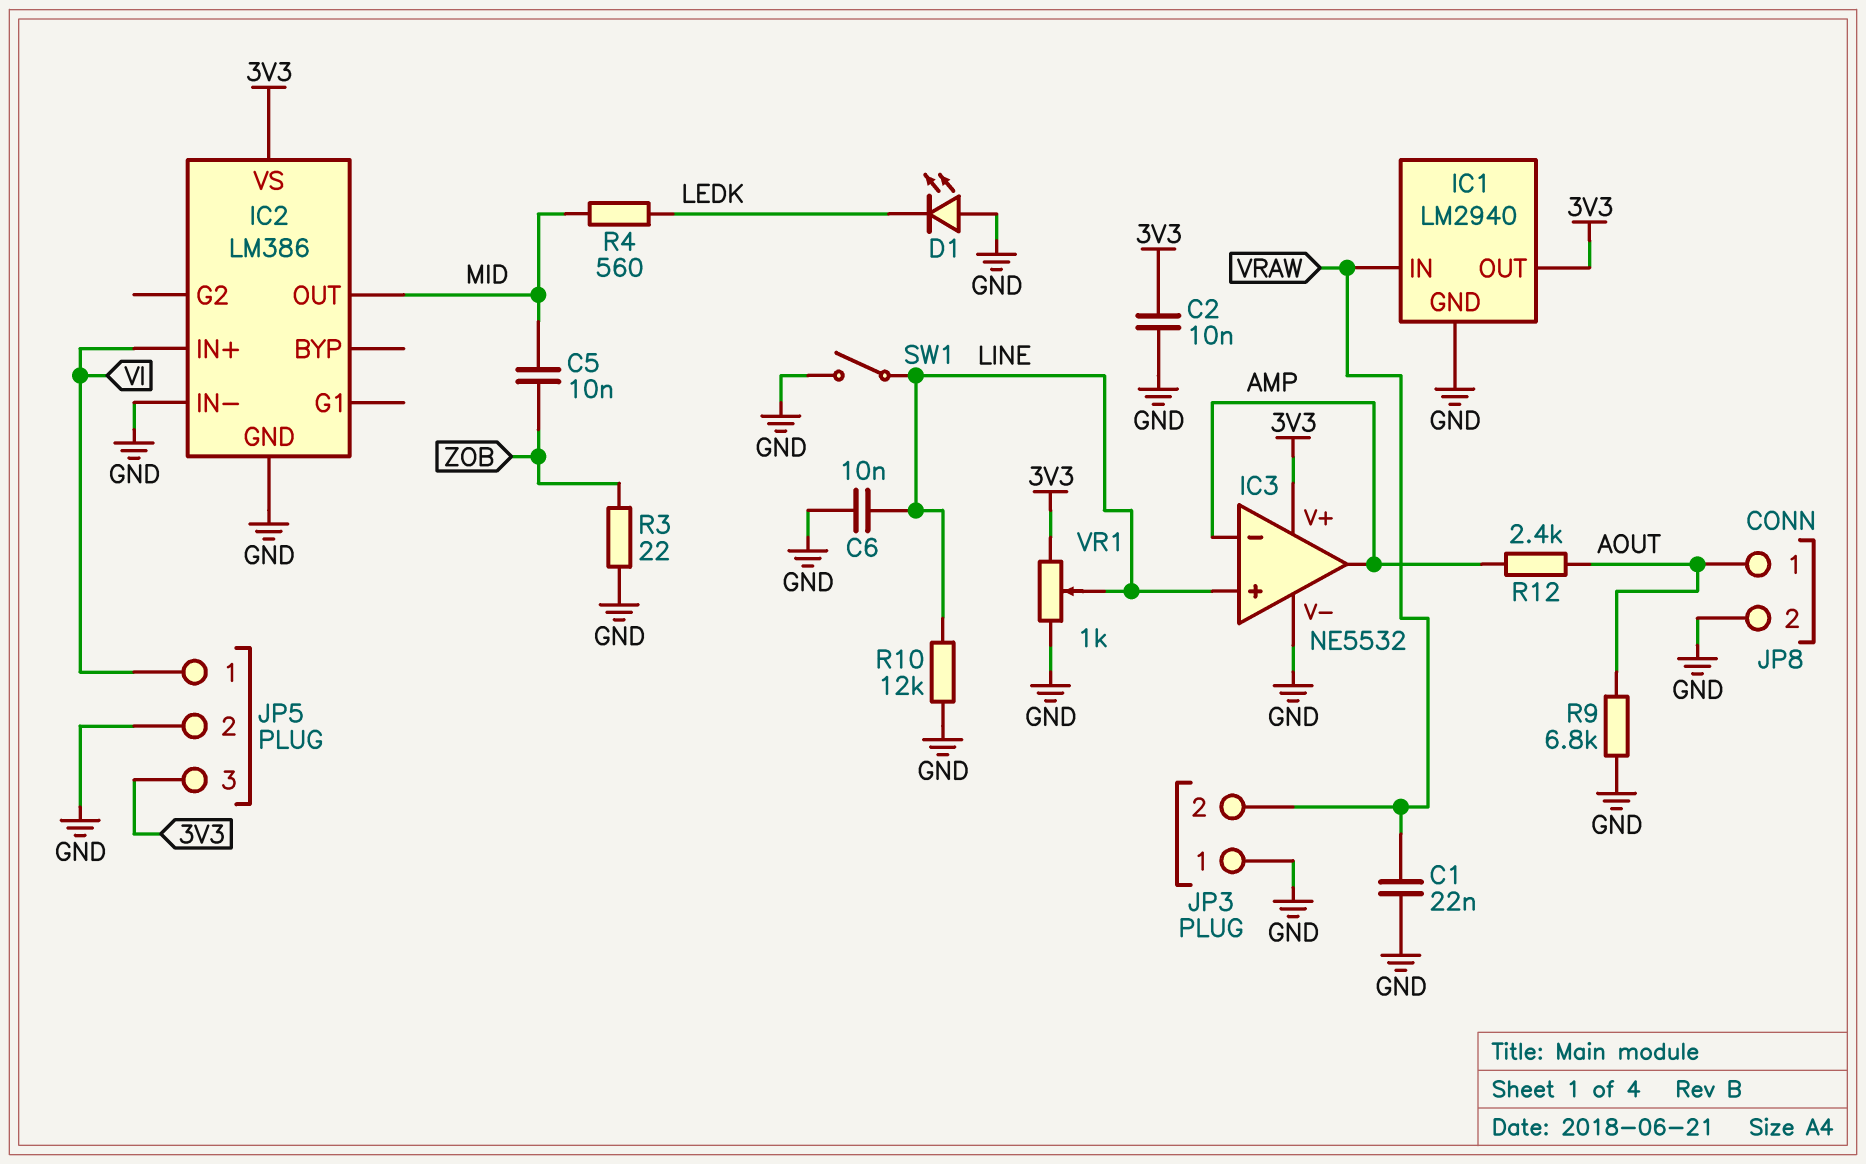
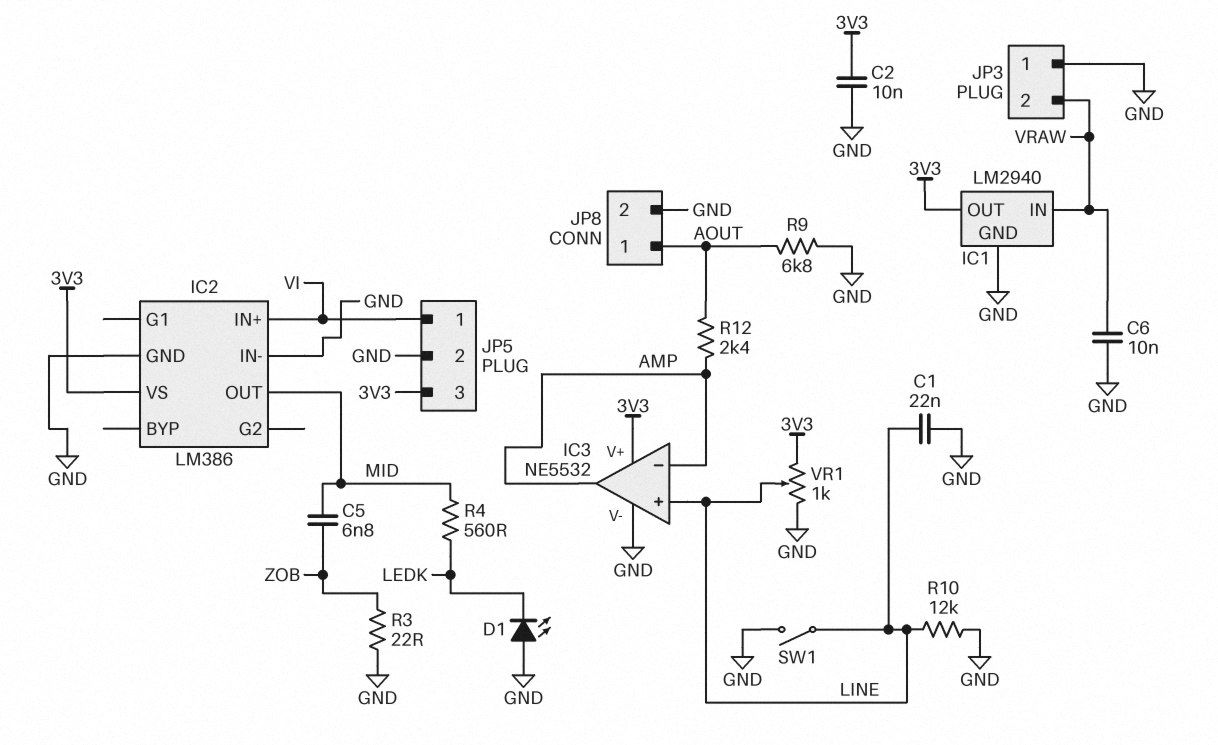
C1: 22nF (GND, VRAW) -> 22nF (GND, LINE)
C5: 10nF (MID, ZOB) -> 6.8nF (MID, ZOB)
C6: 10nF (GND, LINE) -> 10nF (GND, VRAW)

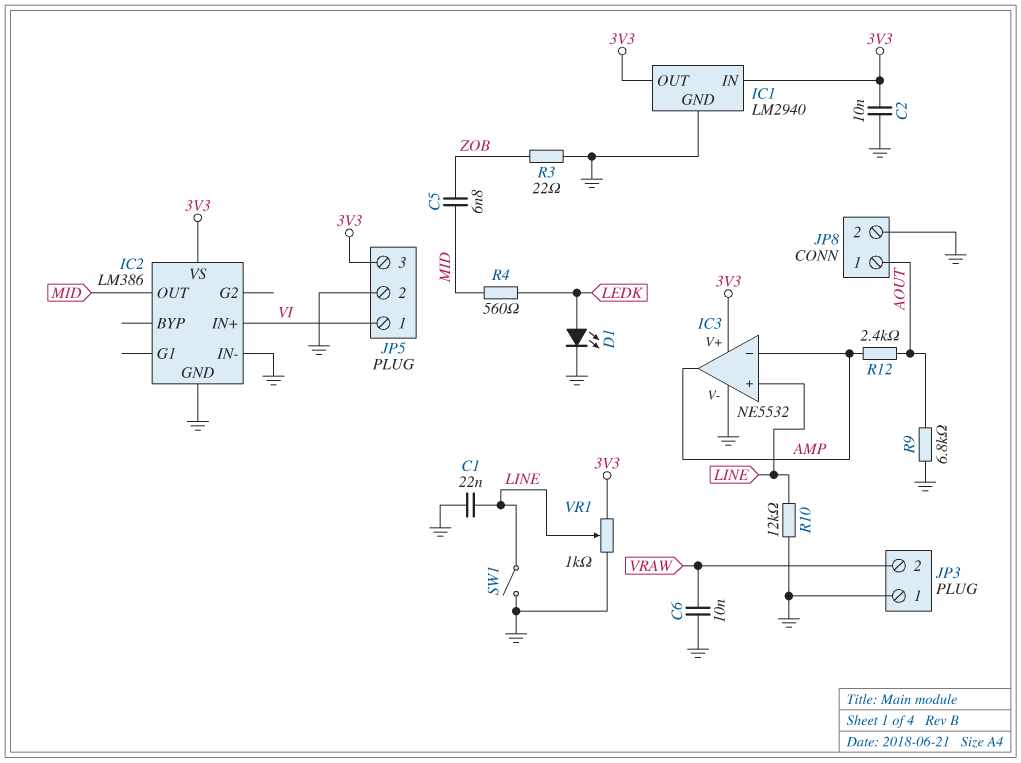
D1: LED (A GND, K LEDK) -> LED (A LEDK, K GND)
IC1 pin IN: VRAW -> 3V3

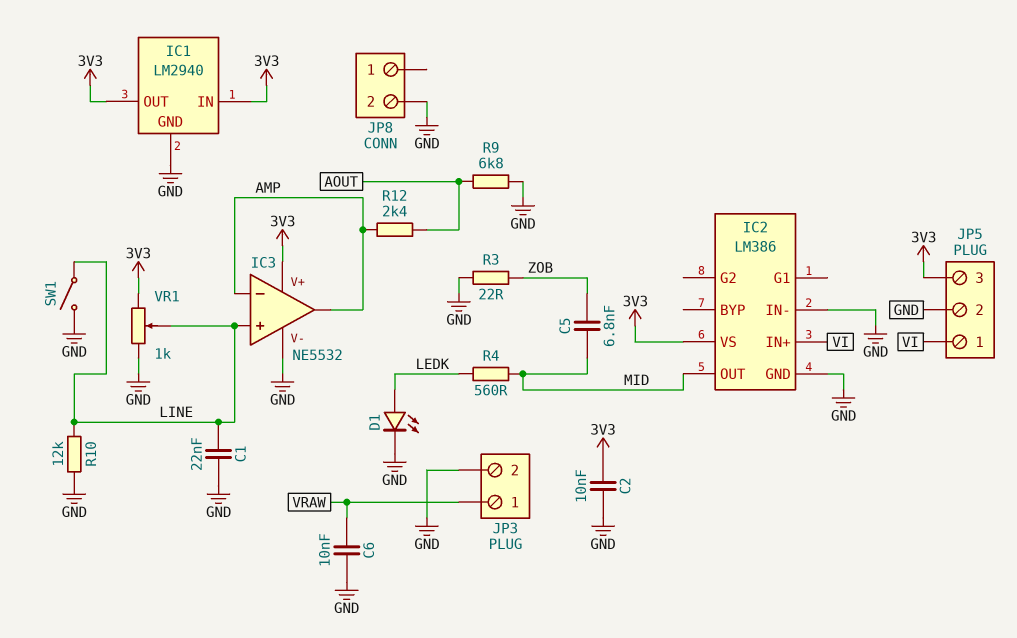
JP3 pin 1: GND -> VRAW
JP3 pin 2: VRAW -> GND
JP8 pin 1: AOUT -> none

